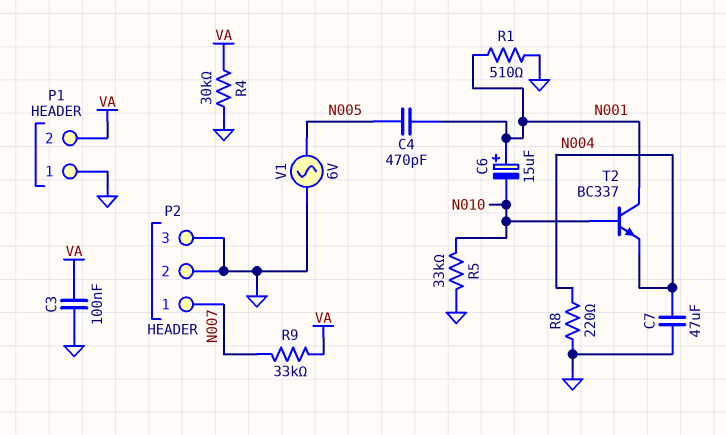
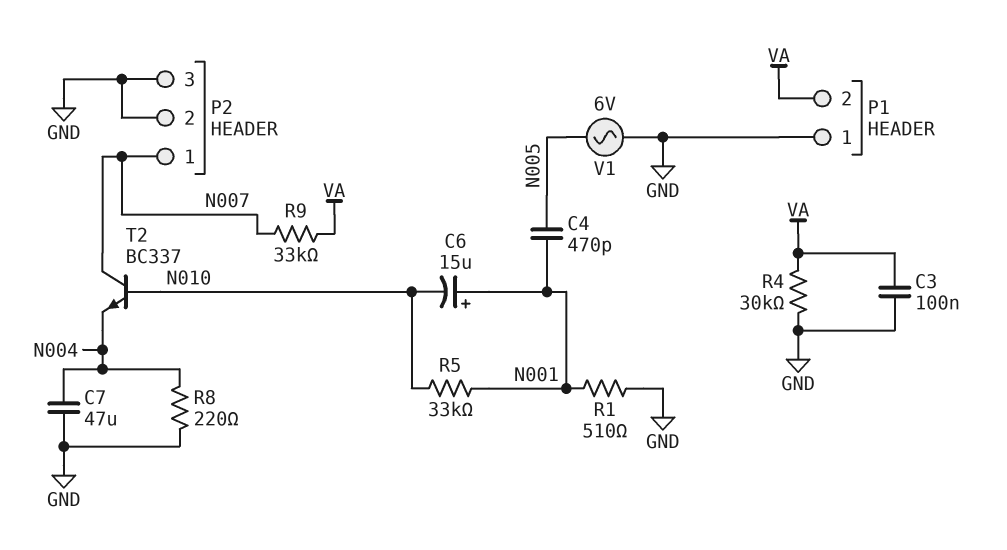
R5: 33k (GND, N010) -> 33k (N001, N010)
T2: NPN BC337 (B N010, C N001, E N004) -> NPN BC337 (B N010, C N007, E N004)

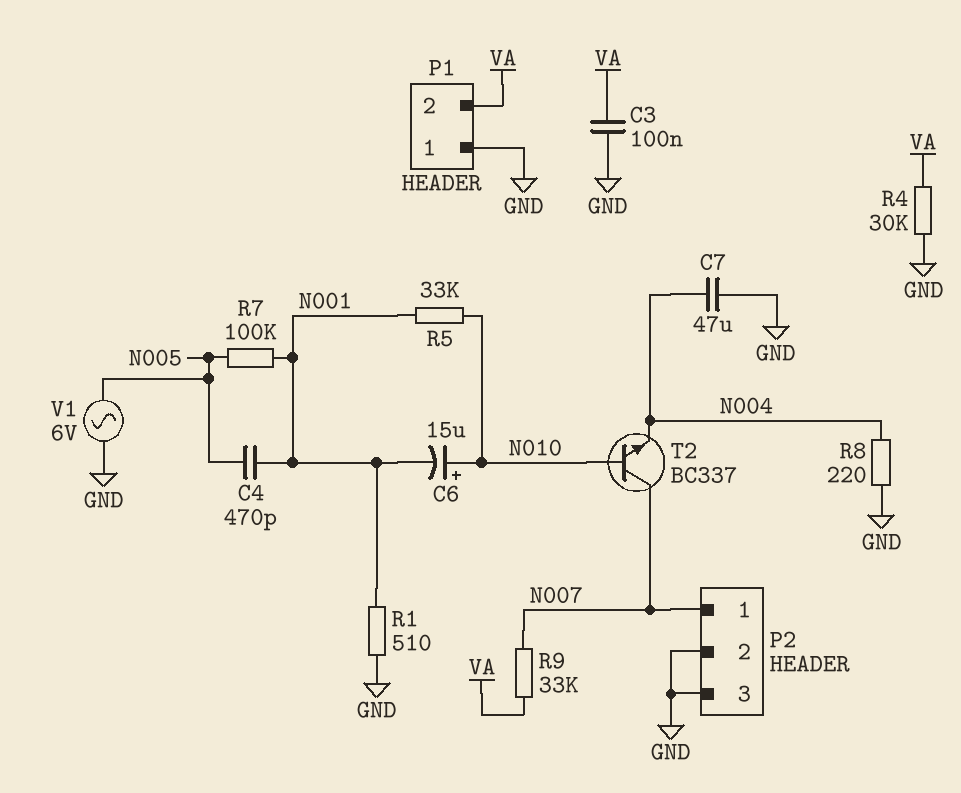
C6: 15uF (plus N001, minus N010) -> 15uF (plus N010, minus N001)
R7: none -> 100k (N001, N005)

